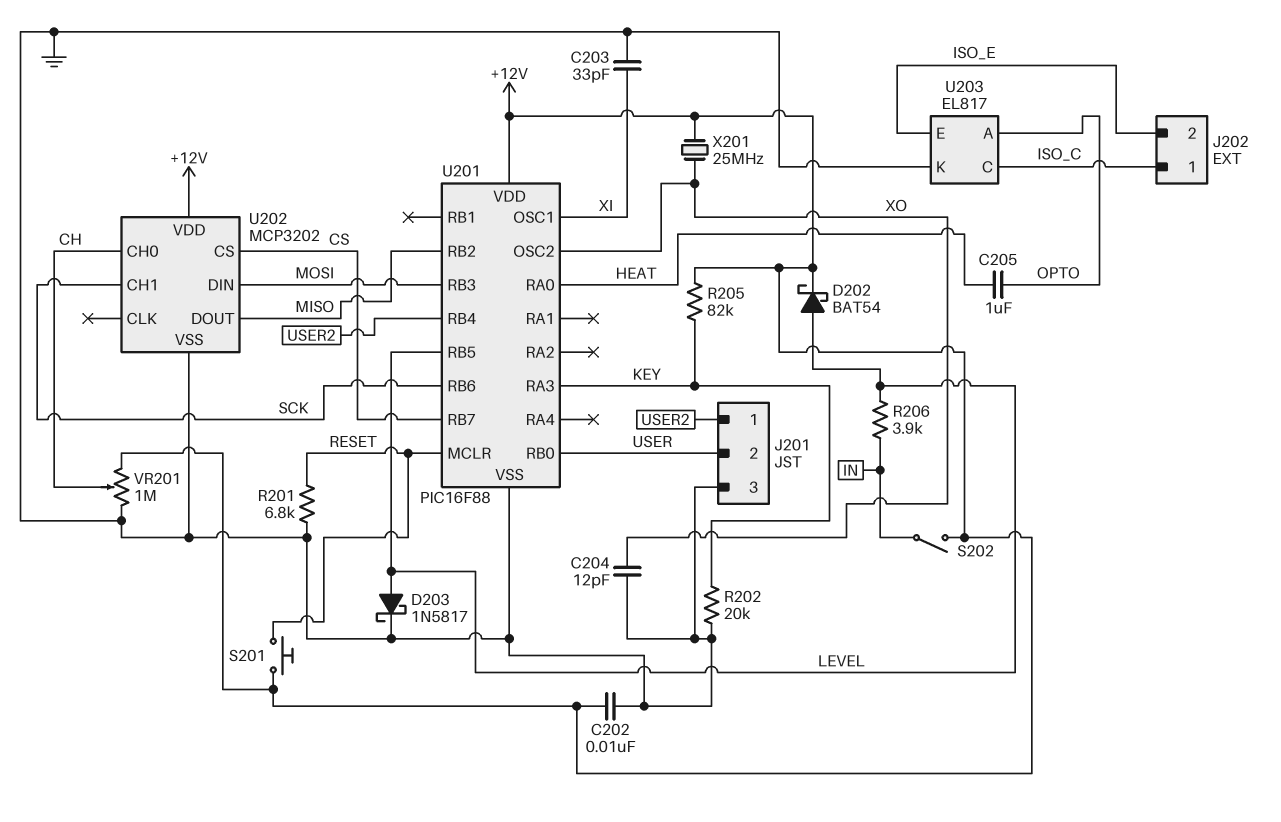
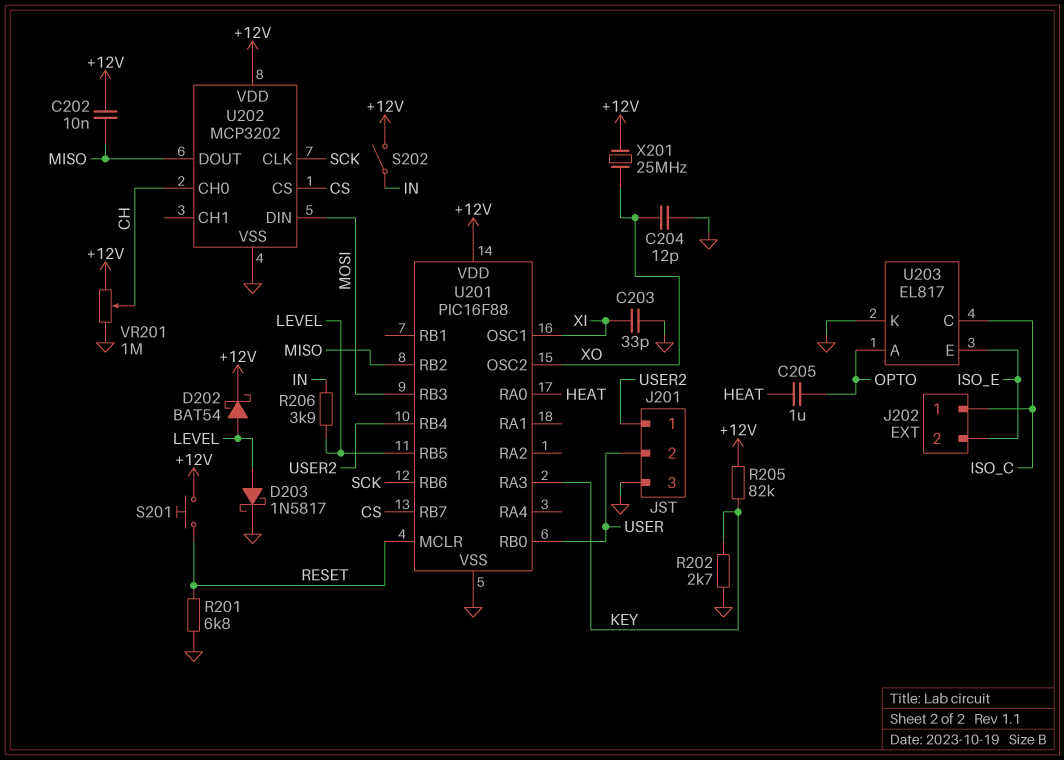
C202: 10nF (+12V, GND) -> 10nF (+12V, MISO)
R202: 20k (GND, KEY) -> 2.7k (GND, KEY)
U202 pin CH1: SCK -> none
U202 pin CLK: none -> SCK

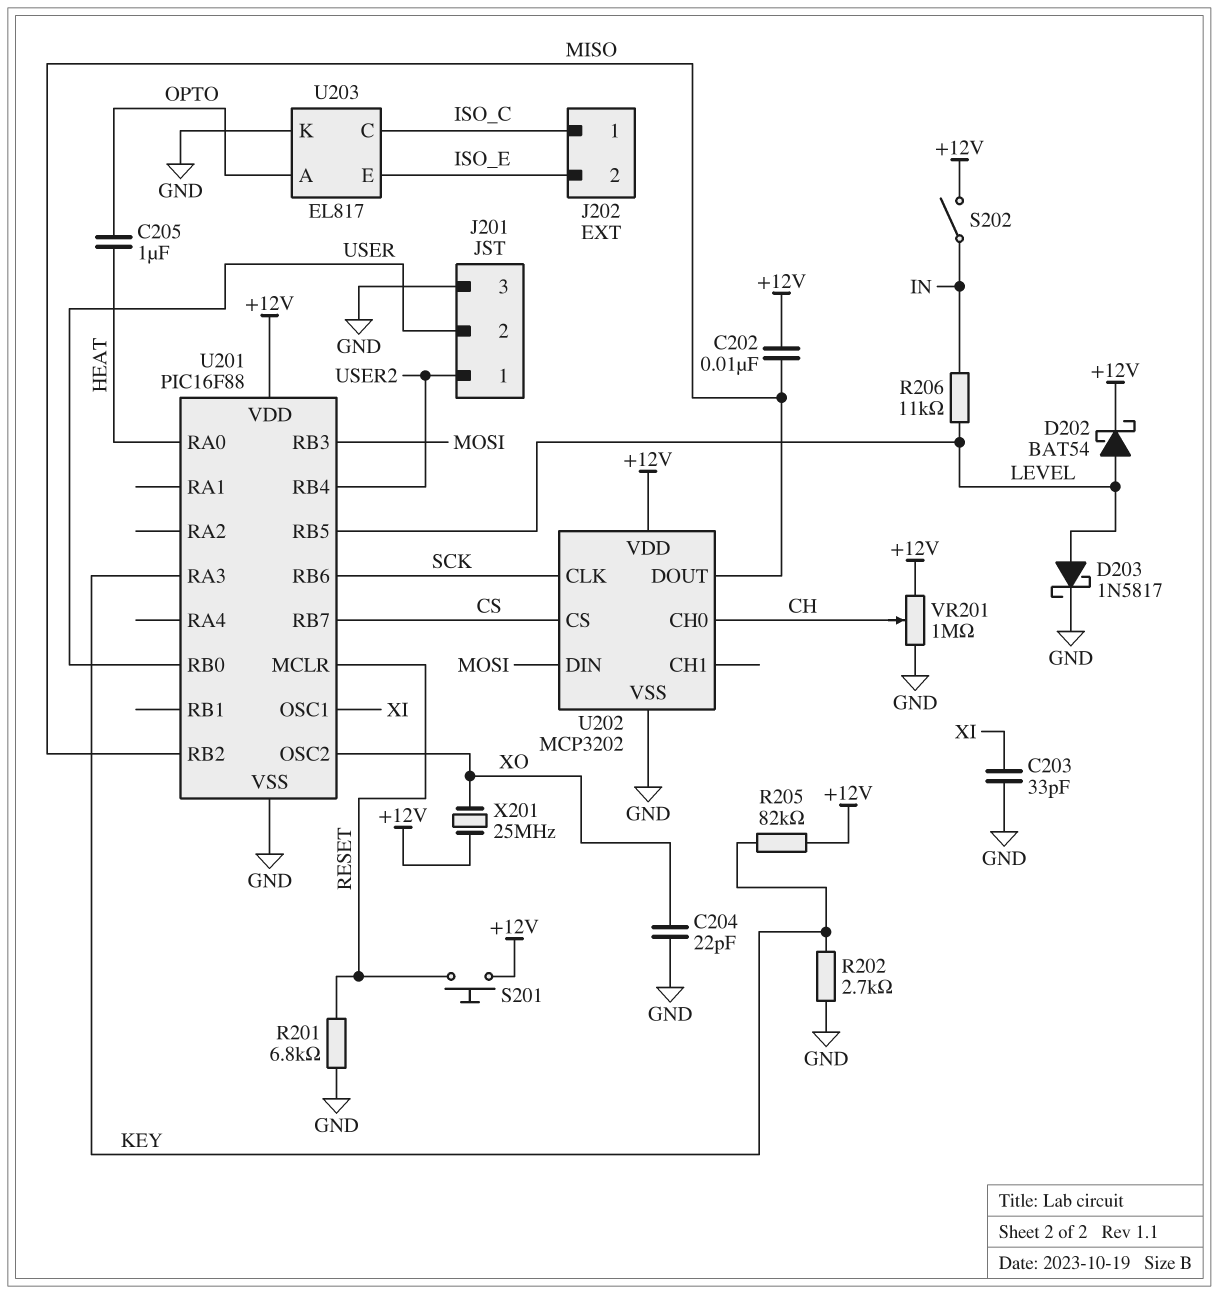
C204: 12pF (GND, XO) -> 22pF (GND, XO)
R206: 3.9k (IN, LEVEL) -> 11k (IN, LEVEL)

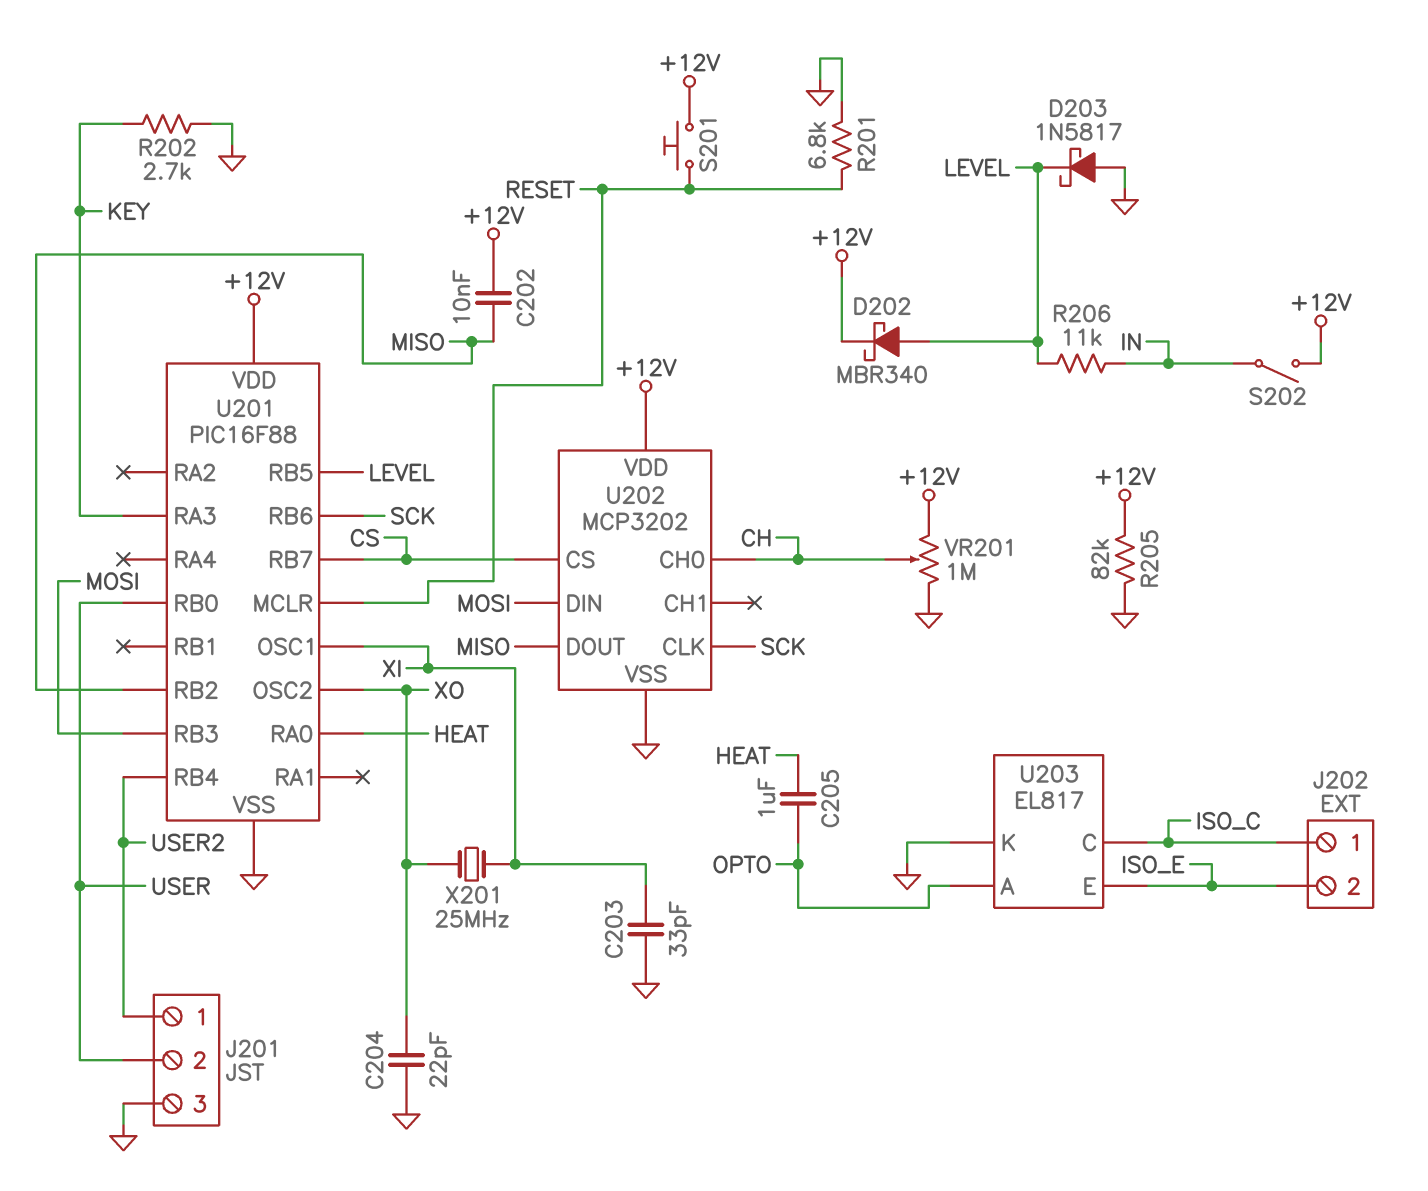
D202: schottky BAT54 (A LEVEL, K +12V) -> schottky MBR340 (A LEVEL, K +12V)
D203: schottky 1N5817 (A LEVEL, K GND) -> schottky 1N5817 (A GND, K LEVEL)
R205: 82k (+12V, KEY) -> 82k (+12V, GND)
X201: 25MHz (+12V, XO) -> 25MHz (XI, XO)

